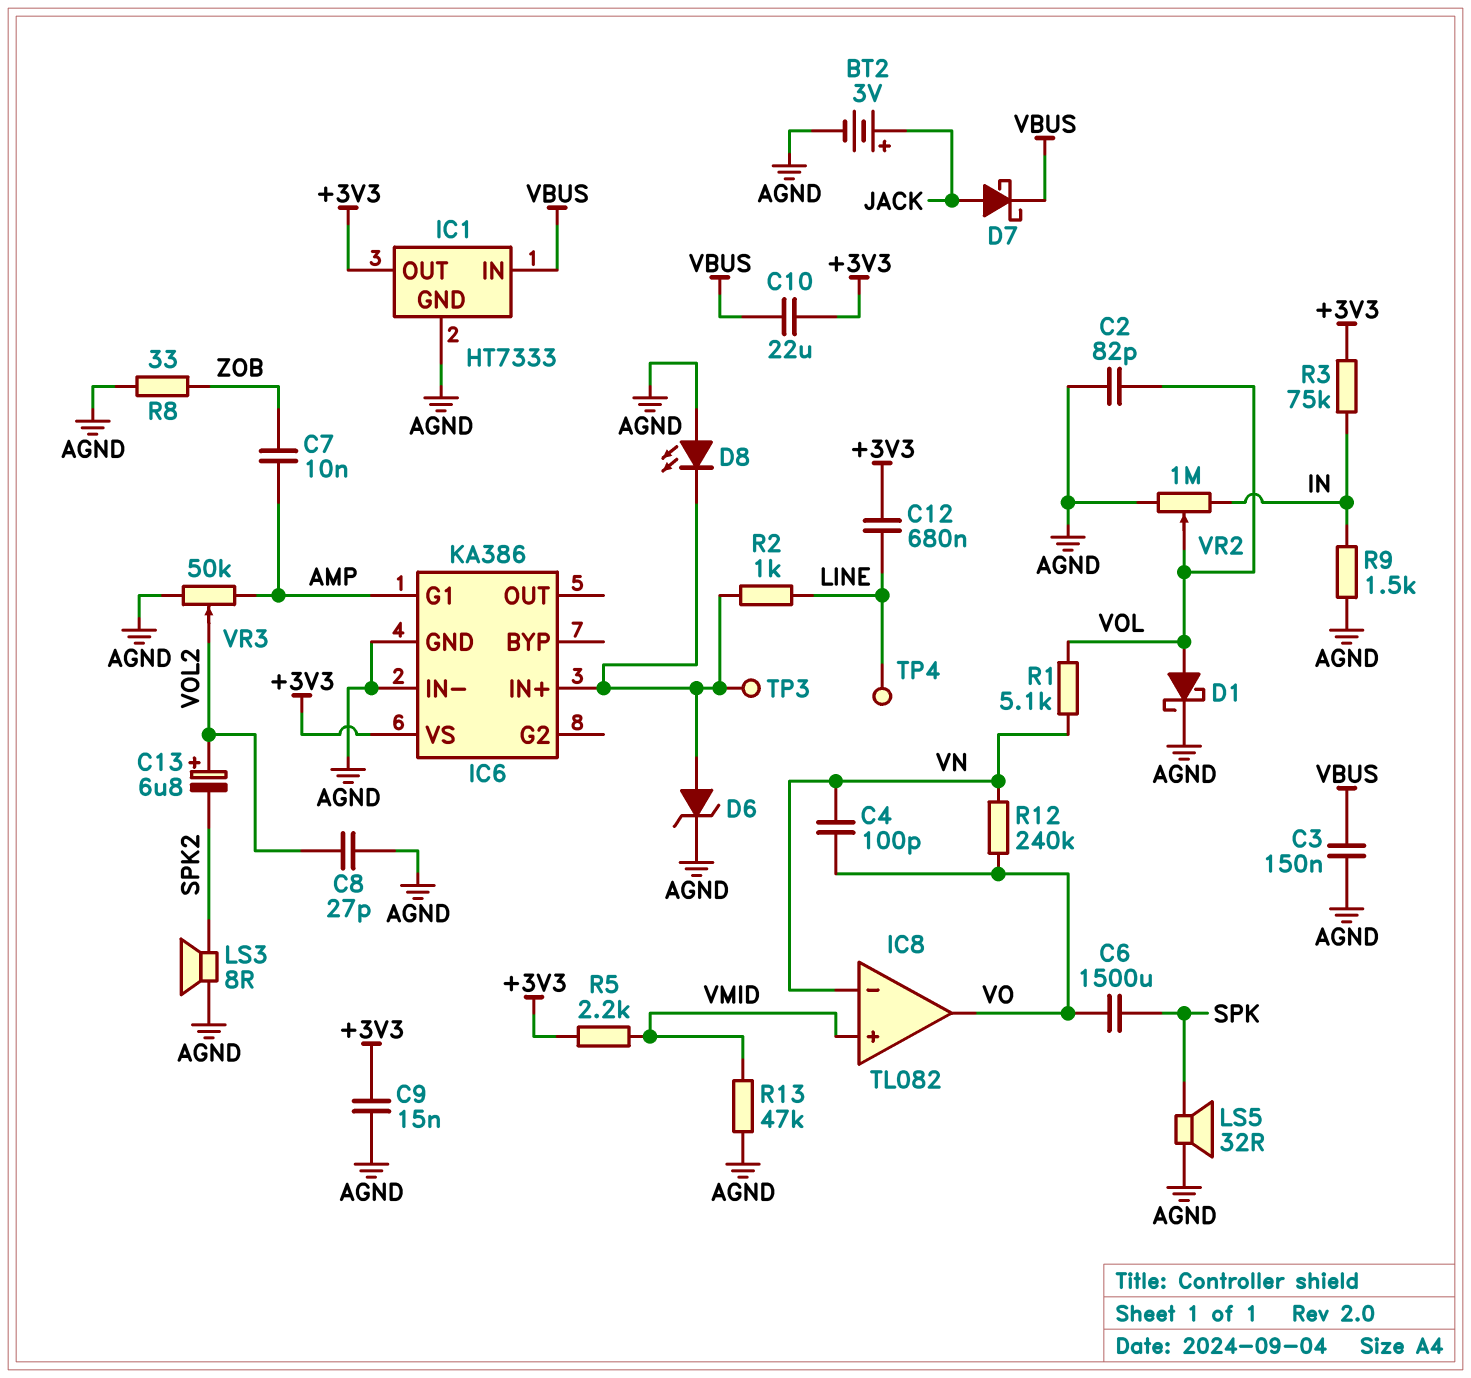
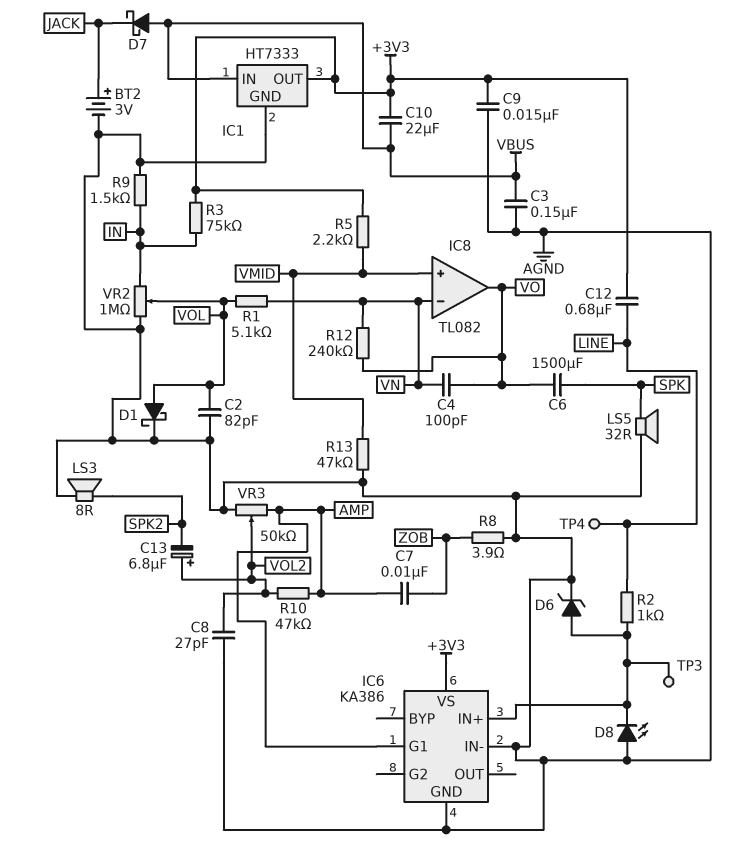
D7: schottky (A JACK, K VBUS) -> schottky (A VBUS, K JACK)
R8: 33 (AGND, ZOB) -> 3.9 (AGND, ZOB)
R10: none -> 47k (AMP, VOL2)

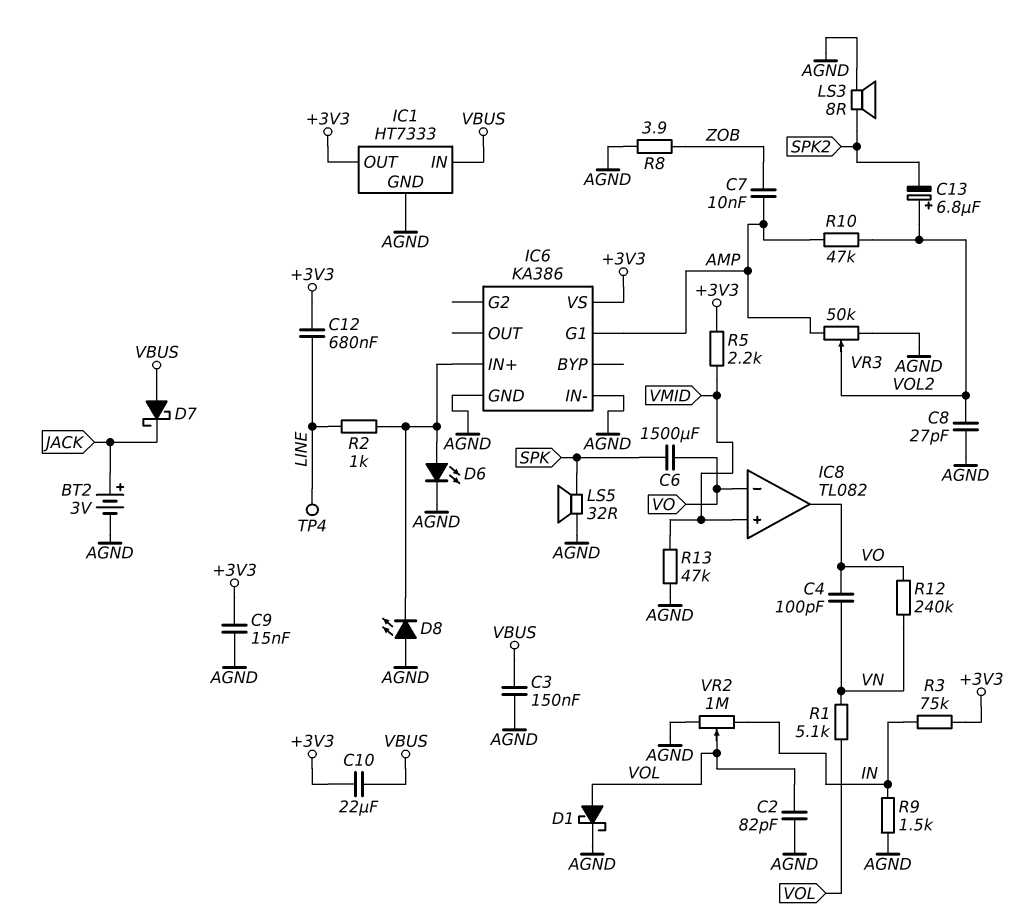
D6: zener (A IC6/IN+, K AGND) -> LED (A IC6/IN+, K AGND)
IC8 pin in-: VN -> VO
TP3: test point (IC6/IN+) -> none

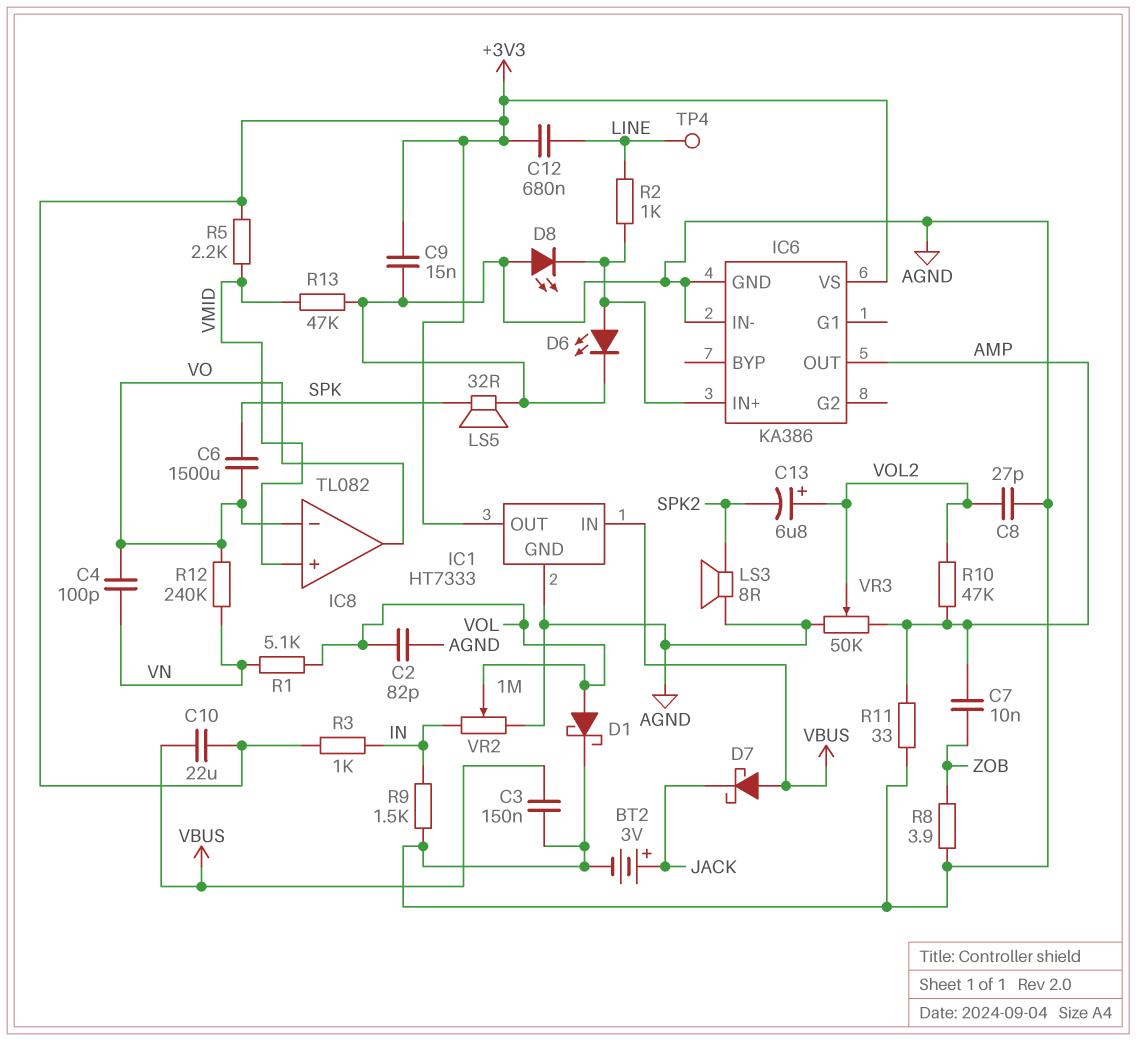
IC6 pin G1: AMP -> none
IC6 pin OUT: none -> AMP
R3: 75k (+3V3, IN) -> 1k (+3V3, IN)
R11: none -> 33 (AGND, AMP)

